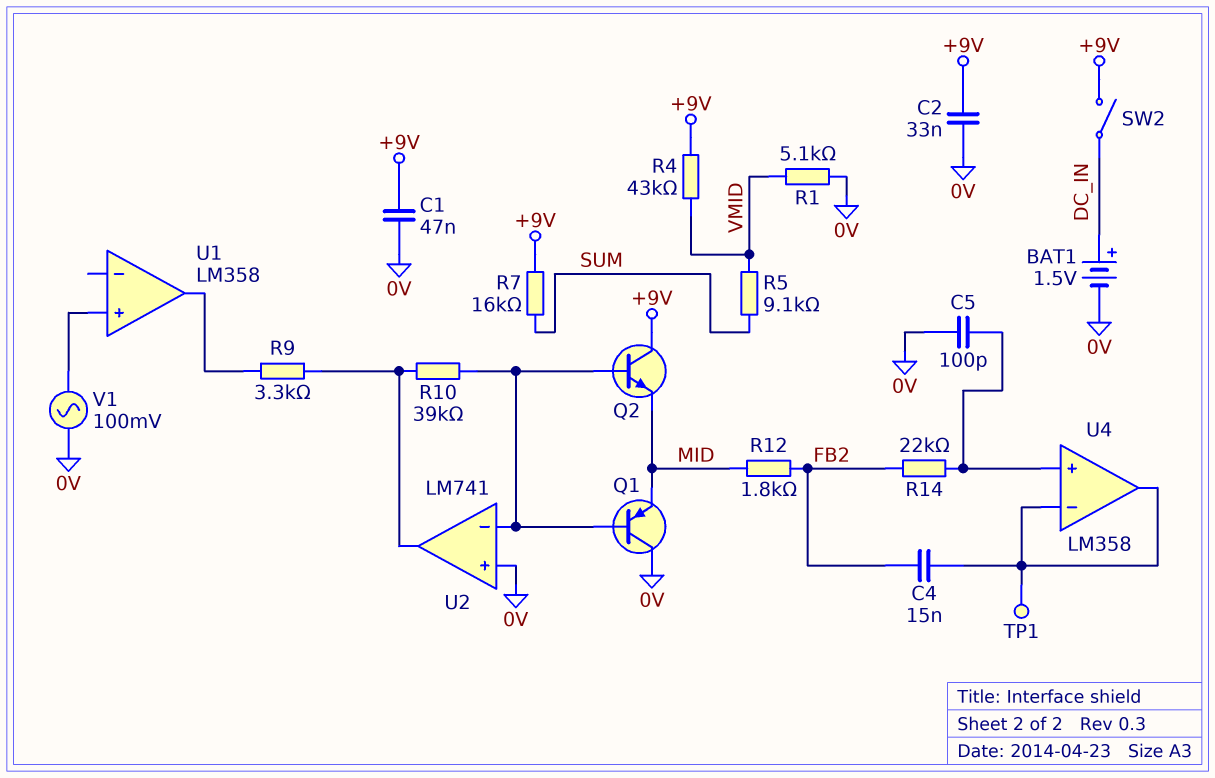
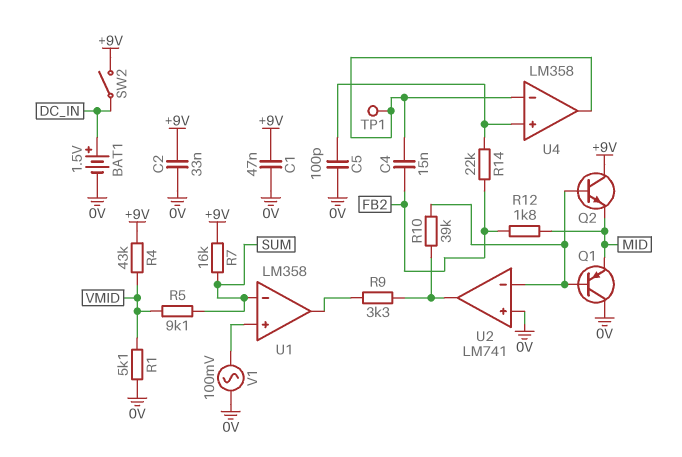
U1 pin in-: none -> SUM

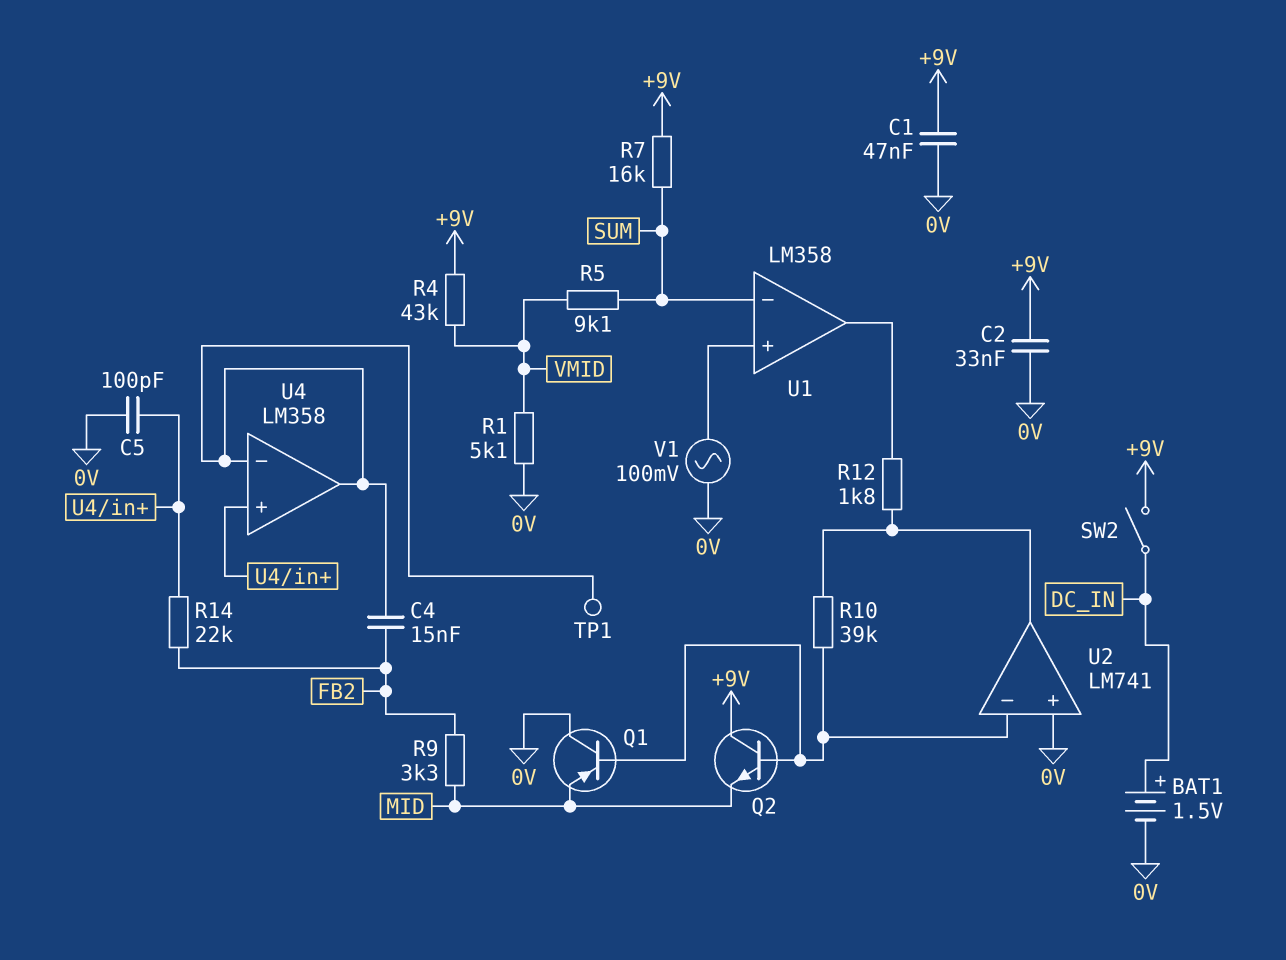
R9: 3.3k (U1/out, U2/out) -> 3.3k (FB2, MID)
R12: 1.8k (FB2, MID) -> 1.8k (U1/out, U2/out)

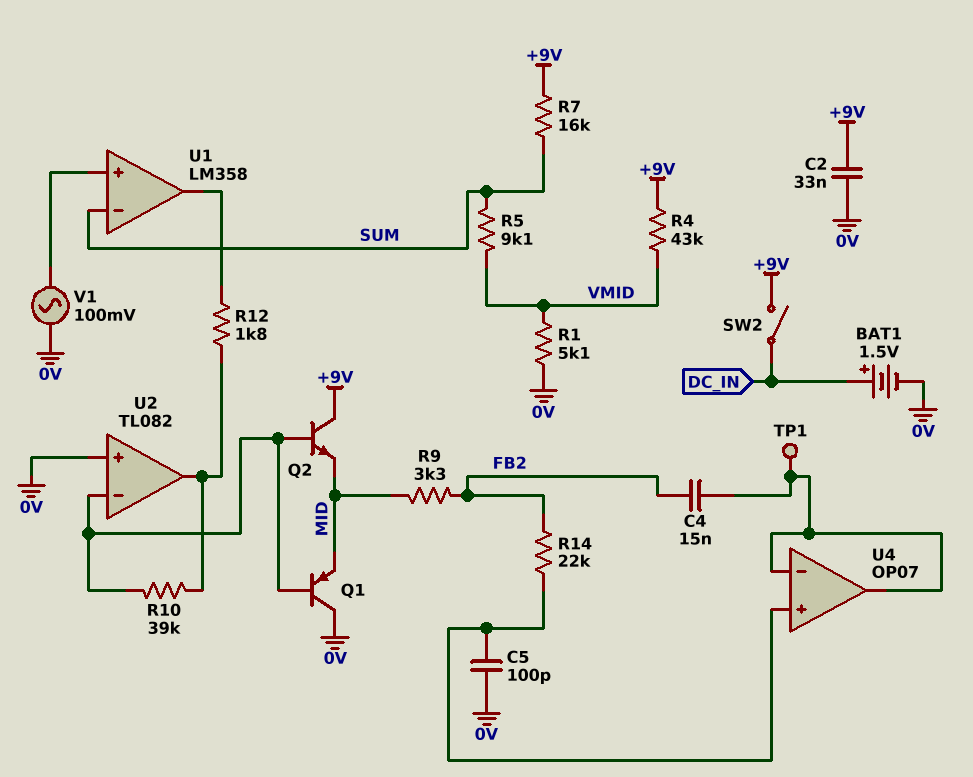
C1: 47nF (+9V, 0V) -> none
U2: LM741 -> TL082
U4: LM358 -> OP07

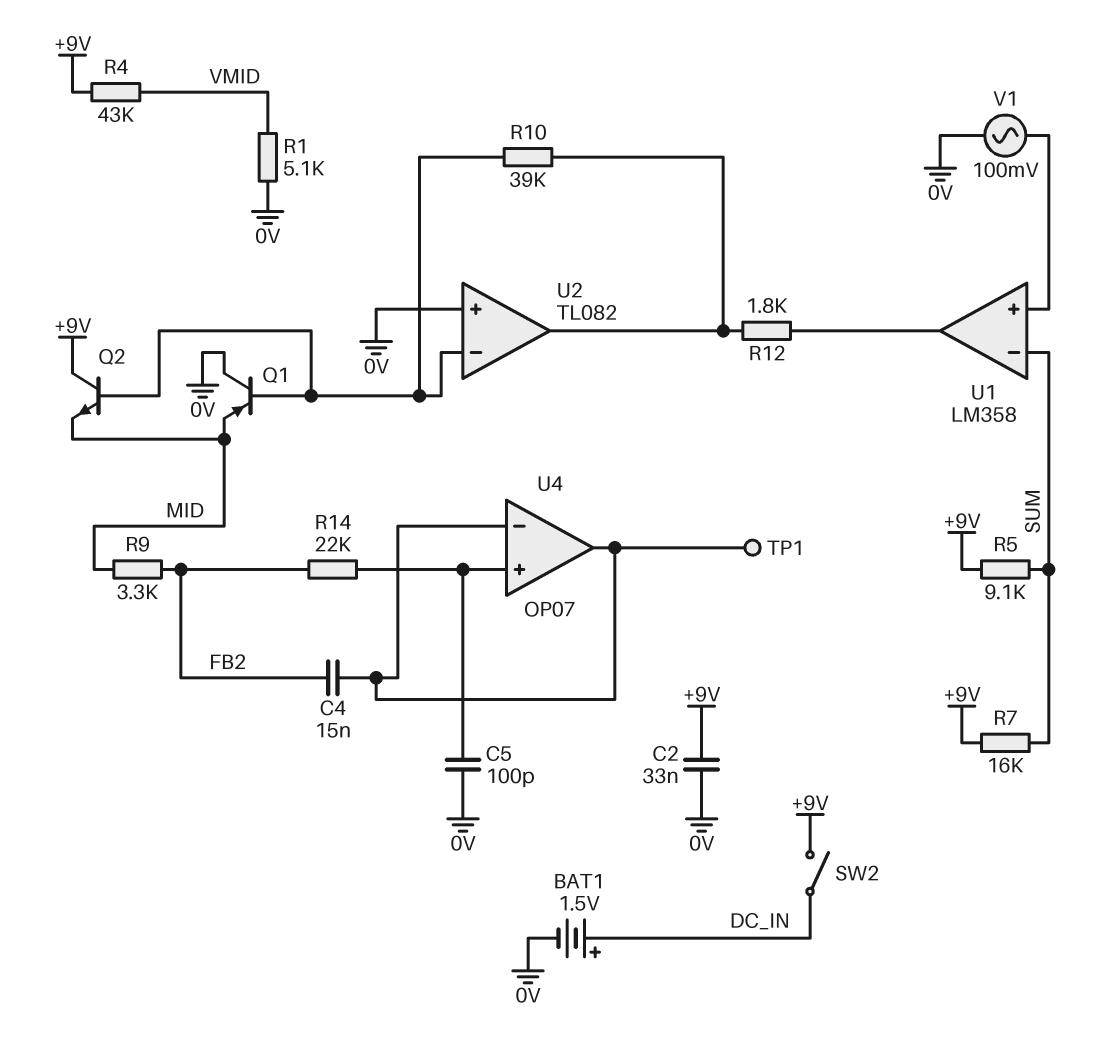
R5: 9.1k (SUM, VMID) -> 9.1k (+9V, SUM)

